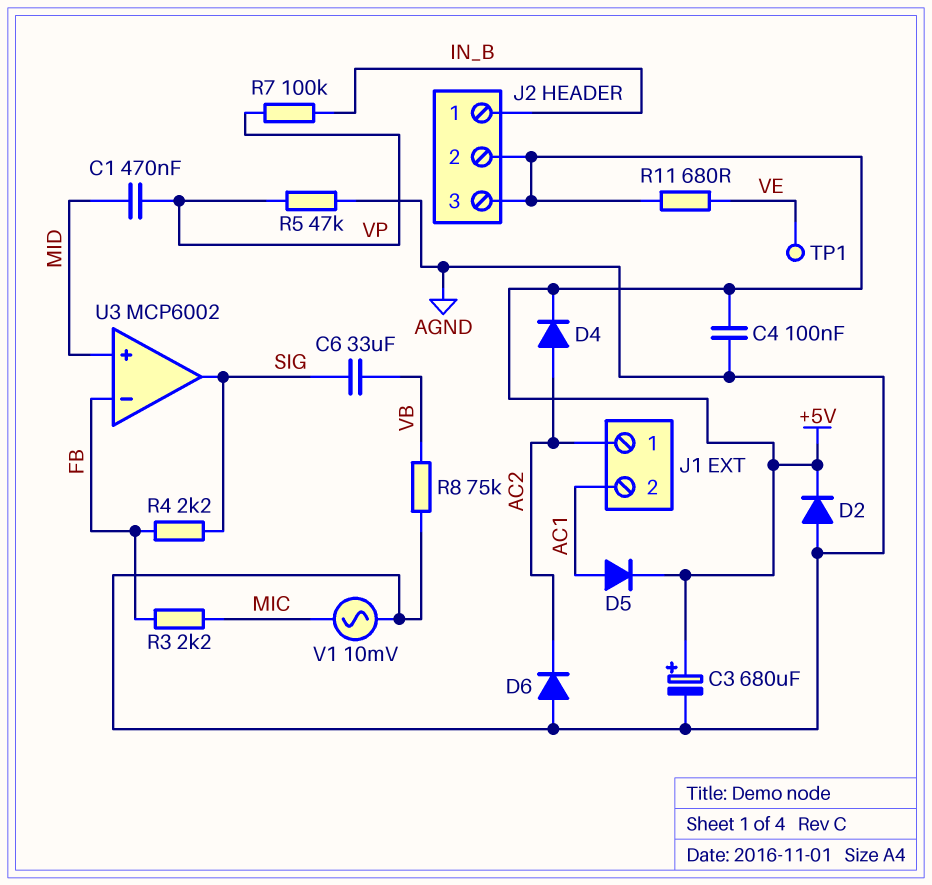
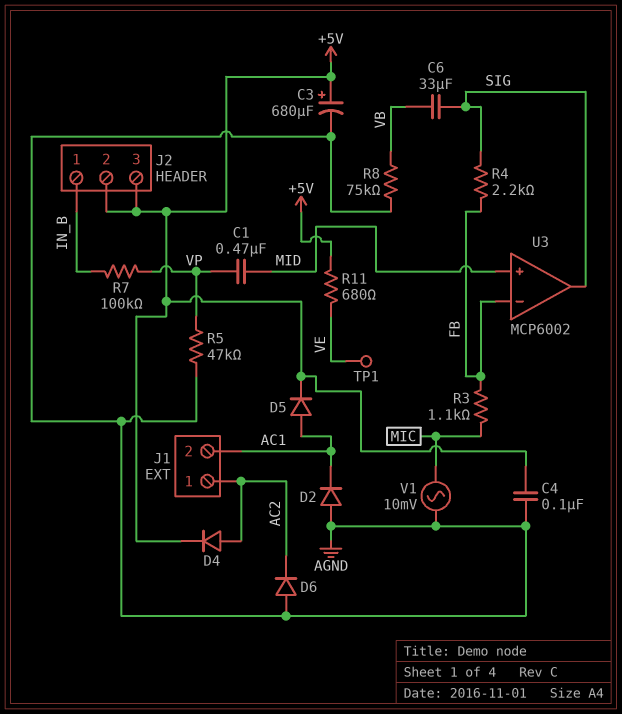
D2: diode (A AGND, K +5V) -> diode (A AGND, K AC1)
R3: 2.2k (FB, MIC) -> 1.1k (FB, MIC)

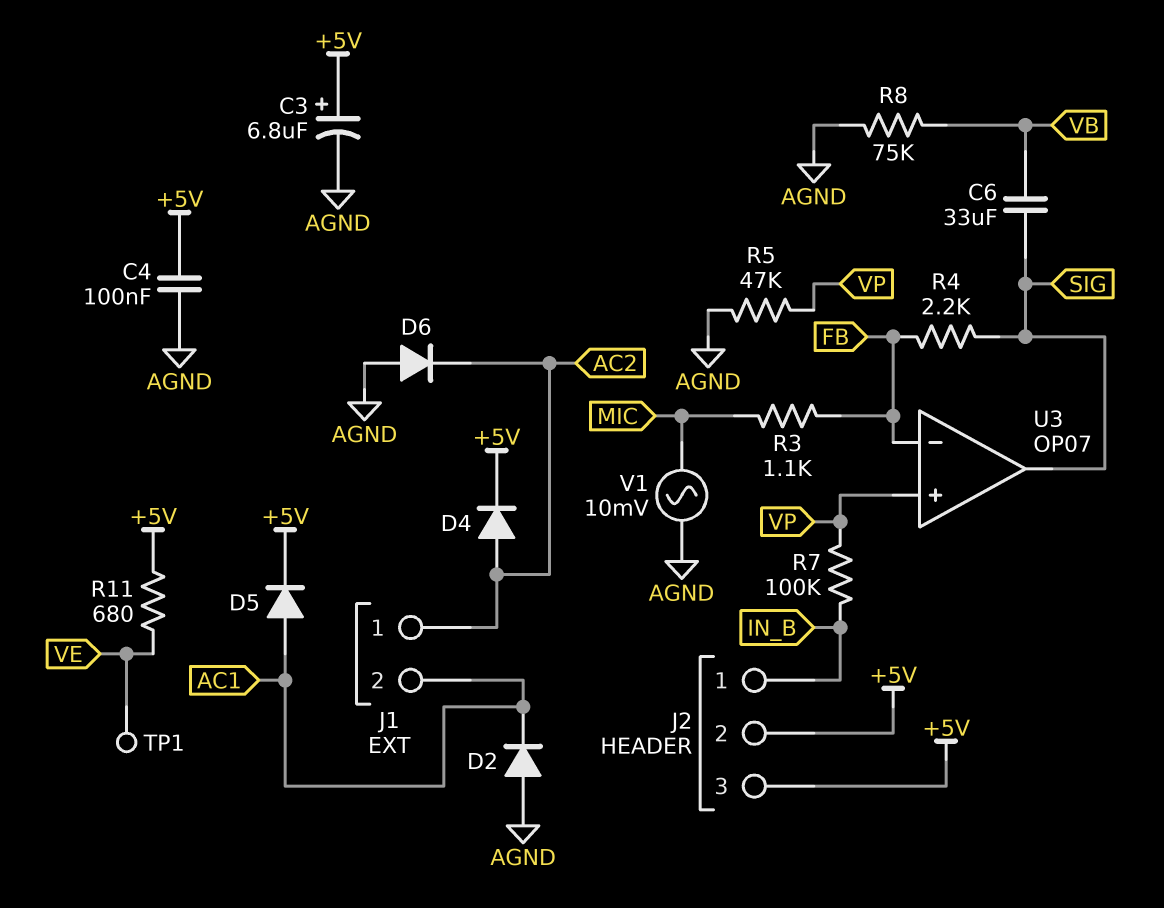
C1: 470nF (MID, VP) -> none
C3: 680uF (plus +5V, minus AGND) -> 6.8uF (plus +5V, minus AGND)
U3: MCP6002 -> OP07
U3 pin in+: MID -> VP

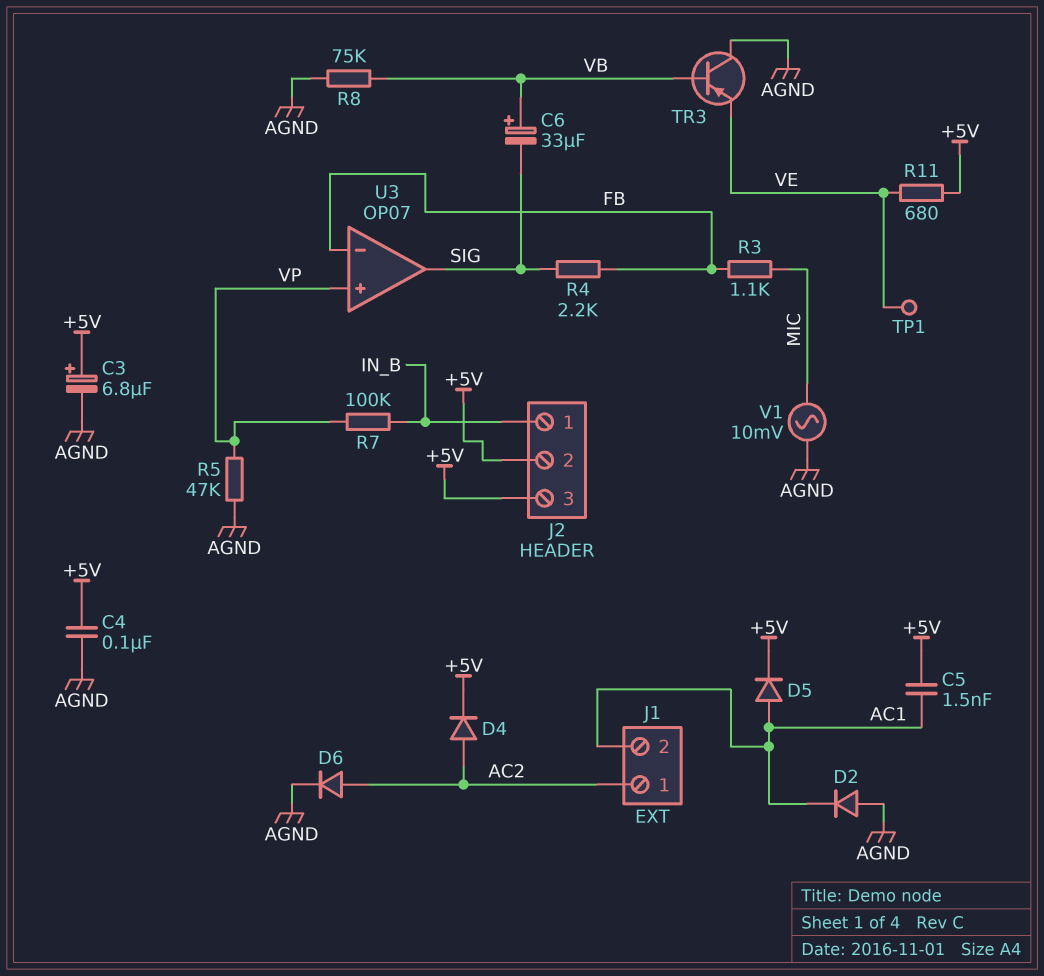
C5: none -> 1.5nF (+5V, AC1)
C6: 33uF (SIG, VB) -> 33uF (plus VB, minus SIG)
D6: diode (A AGND, K AC2) -> diode (A AC2, K AGND)
TR3: none -> PNP (B VB, C AGND, E VE)

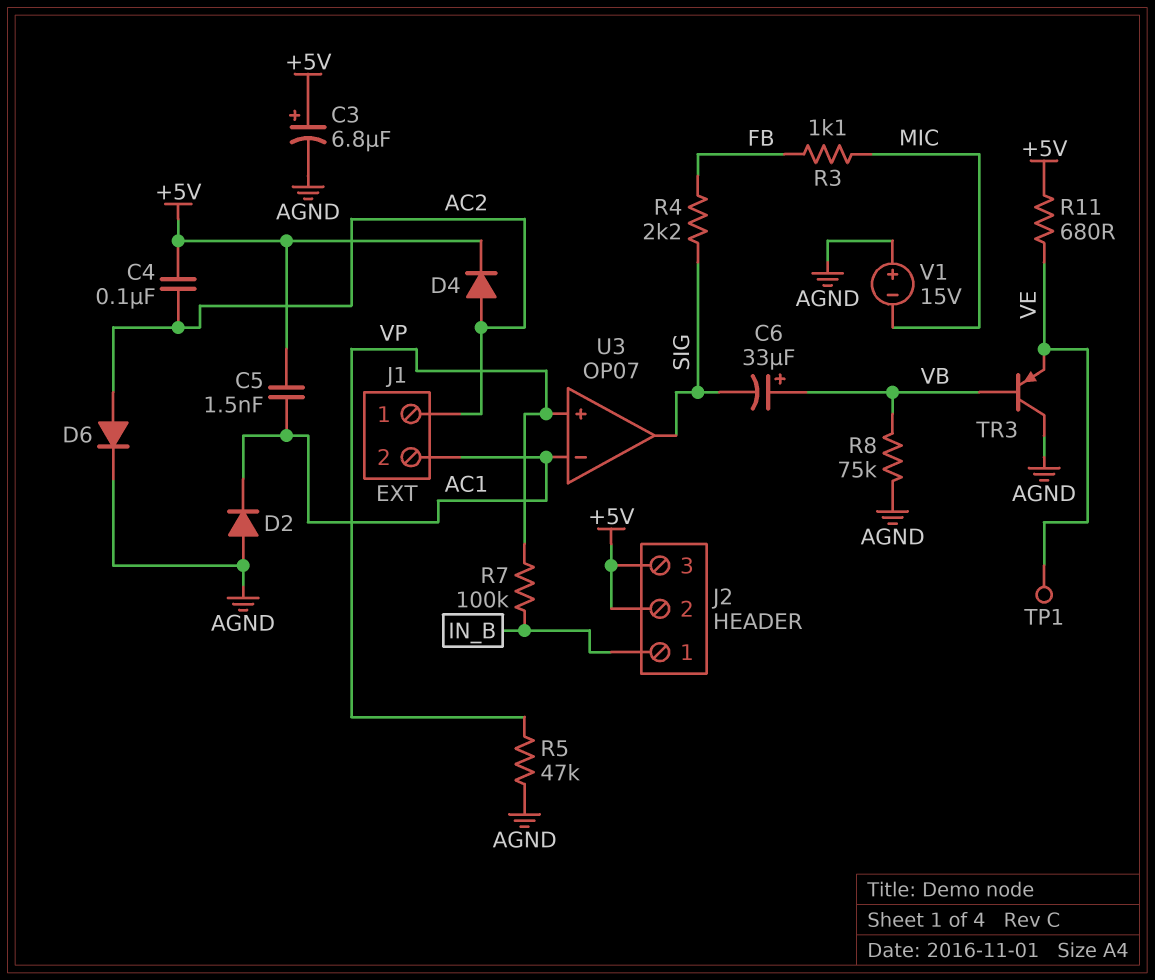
C4: 100nF (+5V, AGND) -> 100nF (+5V, AC2)
D5: diode (A AC1, K +5V) -> none
U3 pin in-: FB -> AC1
V1: AC 10mV (AGND, MIC) -> 15V (plus AGND, minus MIC)

